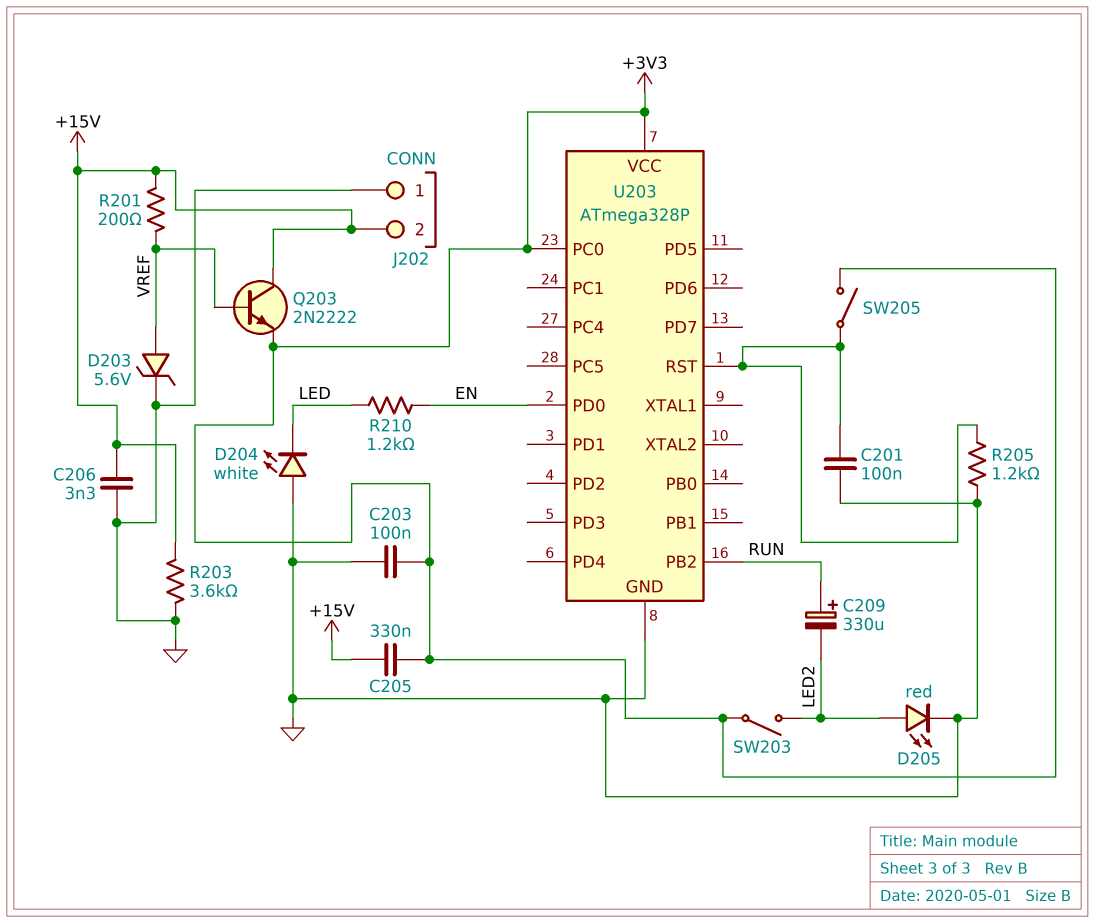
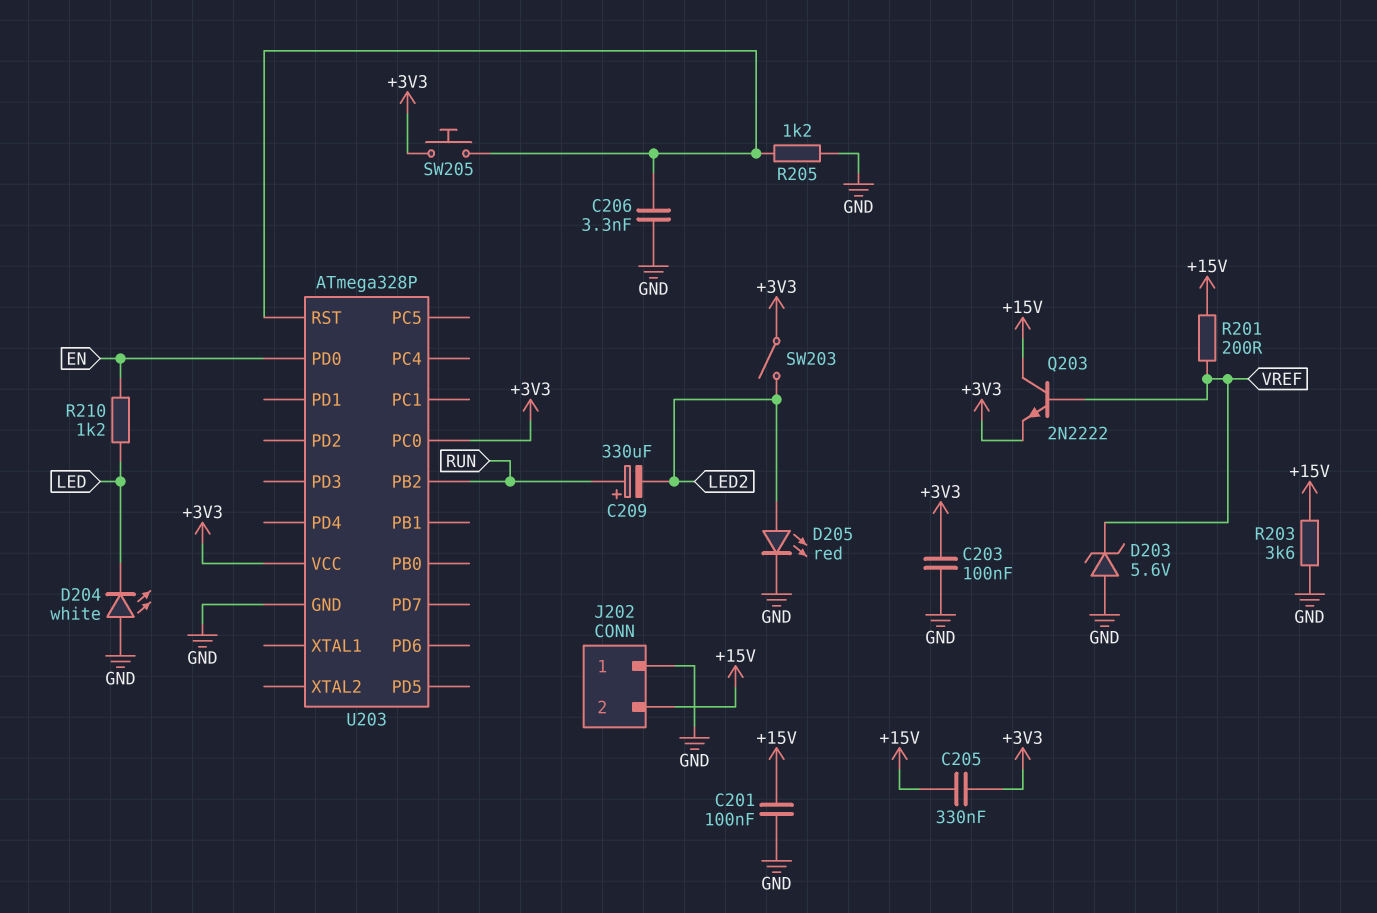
C201: 100nF (GND, U203/RST) -> 100nF (+15V, GND)
C206: 3.3nF (+15V, GND) -> 3.3nF (GND, U203/RST)
D203: zener 5.6V (A VREF, K GND) -> zener 5.6V (A GND, K VREF)
SW205: switch (+3V3, U203/RST) -> button (+3V3, U203/RST)

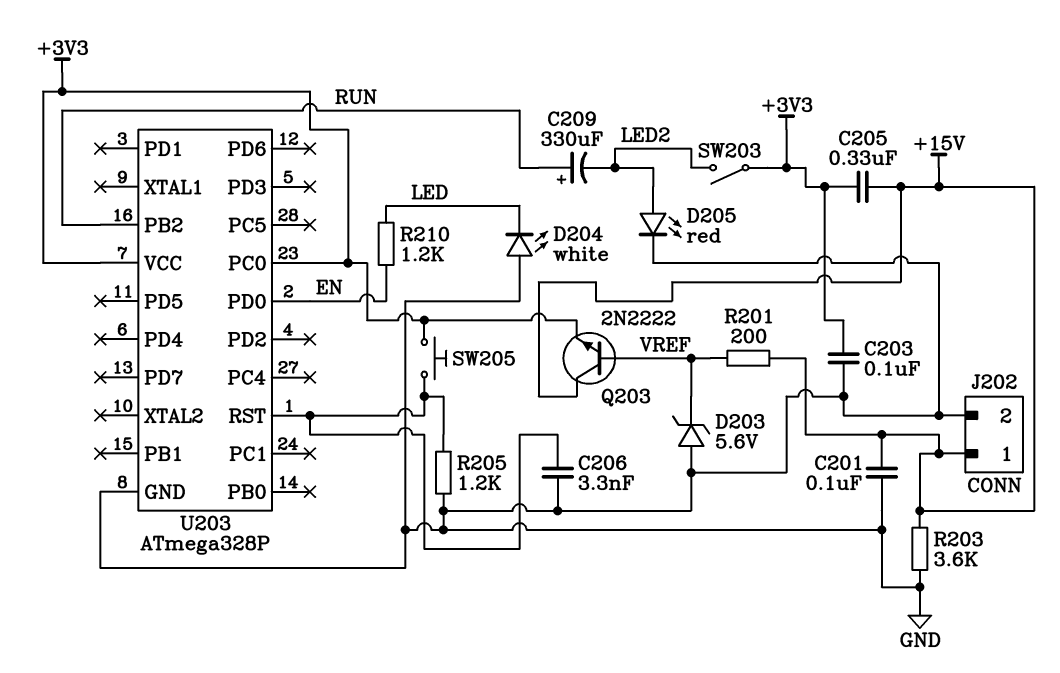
J202 pin 1: GND -> +15V
J202 pin 2: +15V -> GND

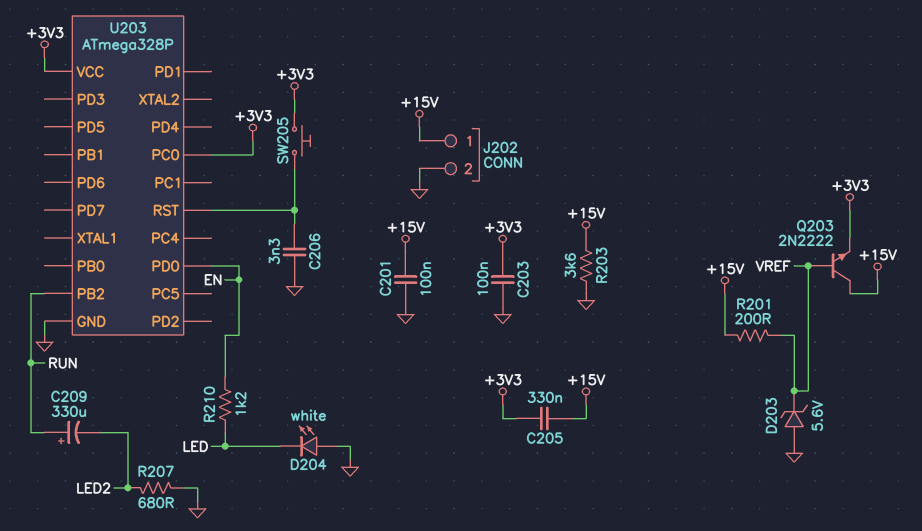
D205: LED red (A LED2, K GND) -> none
R205: 1.2k (GND, U203/RST) -> none
R207: none -> 680 (GND, LED2)
SW203: switch (+3V3, LED2) -> none

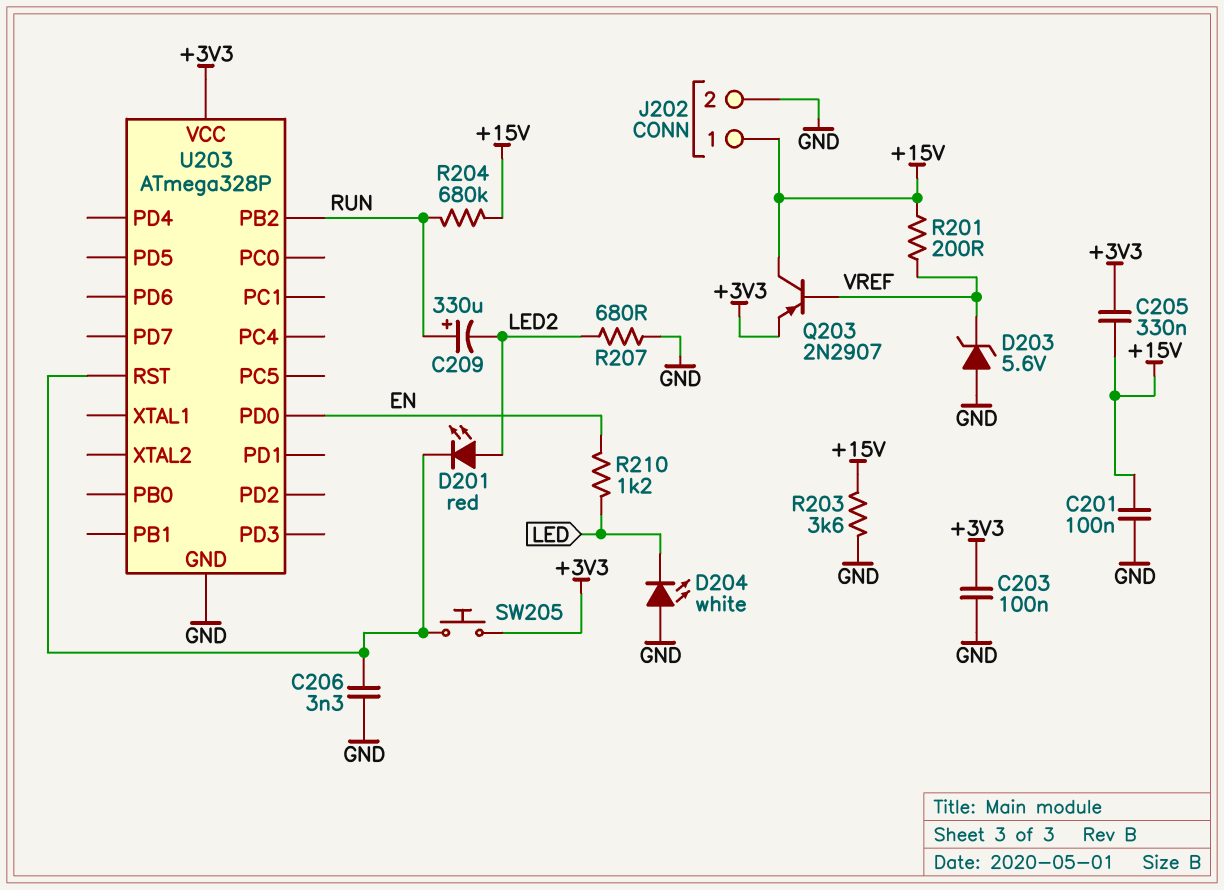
D201: none -> LED red (A LED2, K U203/RST)
Q203: NPN 2N2222 (B VREF, C +15V, E +3V3) -> PNP 2N2907 (B VREF, C +15V, E +3V3)
R204: none -> 680k (+15V, RUN)
U203 pin PC0: +3V3 -> none

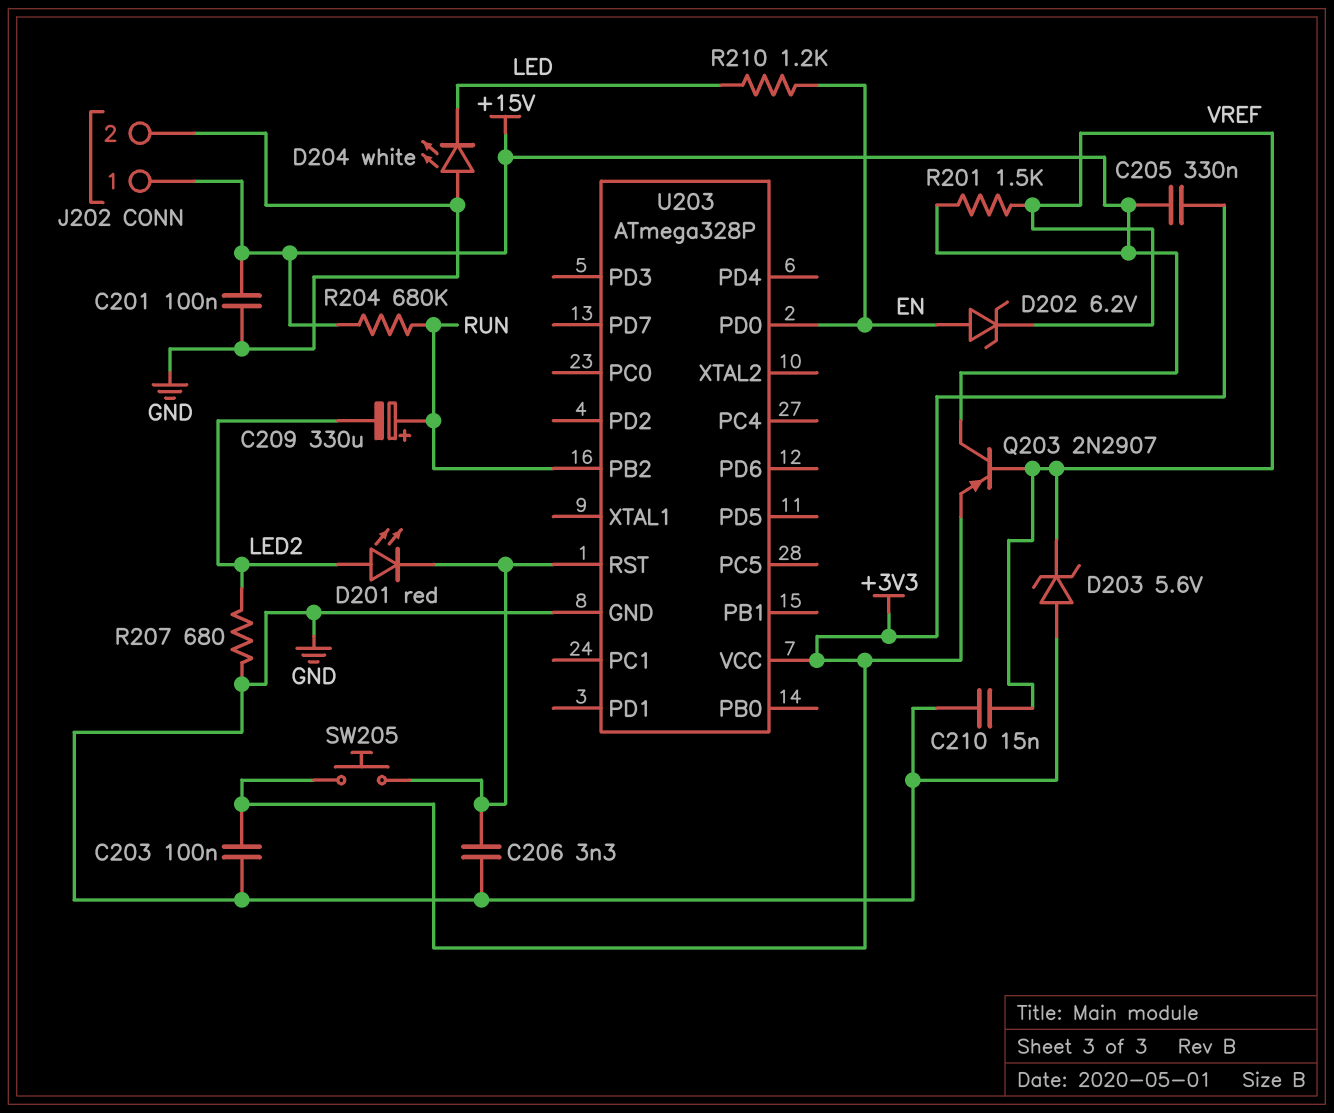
C210: none -> 15nF (GND, VREF)
D202: none -> zener 6.2V (A EN, K VREF)
R201: 200 (+15V, VREF) -> 1.5k (+15V, VREF)
R203: 3.6k (+15V, GND) -> none

